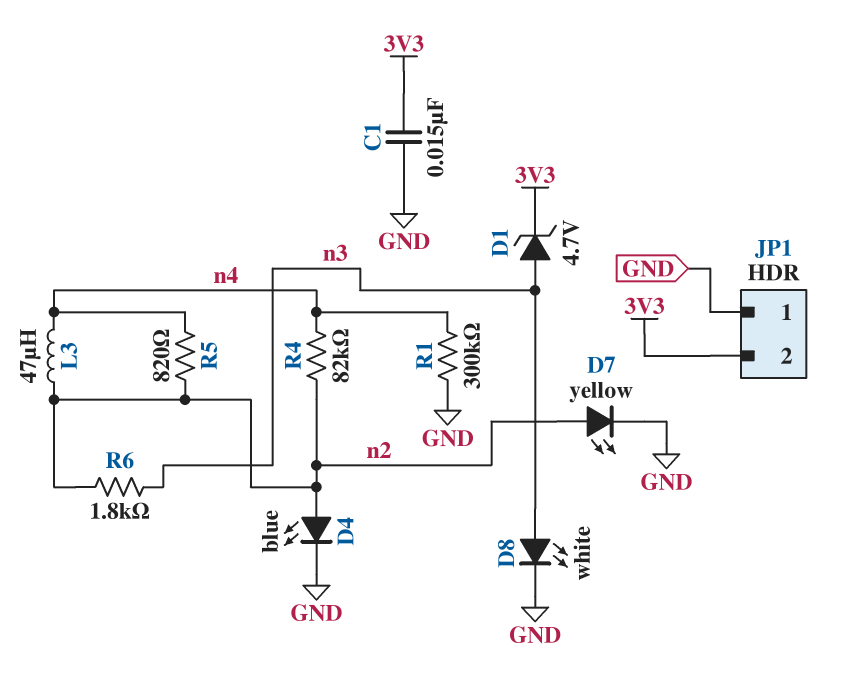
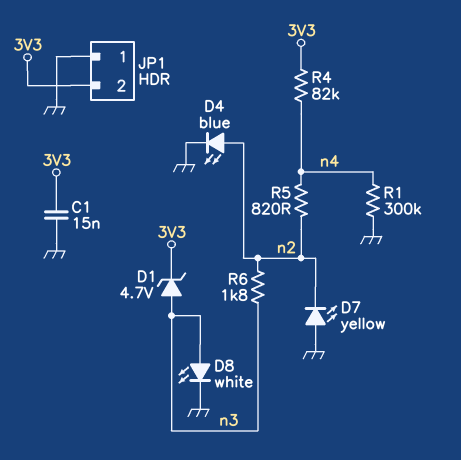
D7: LED yellow (A n2, K GND) -> LED yellow (A GND, K n2)
L3: 47uH (n2, n4) -> none
R4: 82k (n2, n4) -> 82k (3V3, n4)

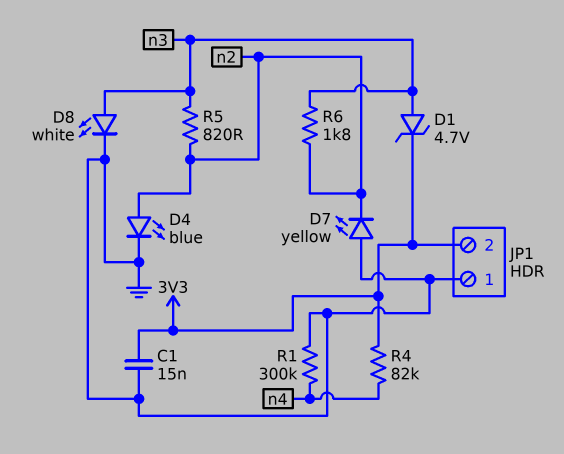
R5: 820 (n2, n4) -> 820 (n2, n3)

